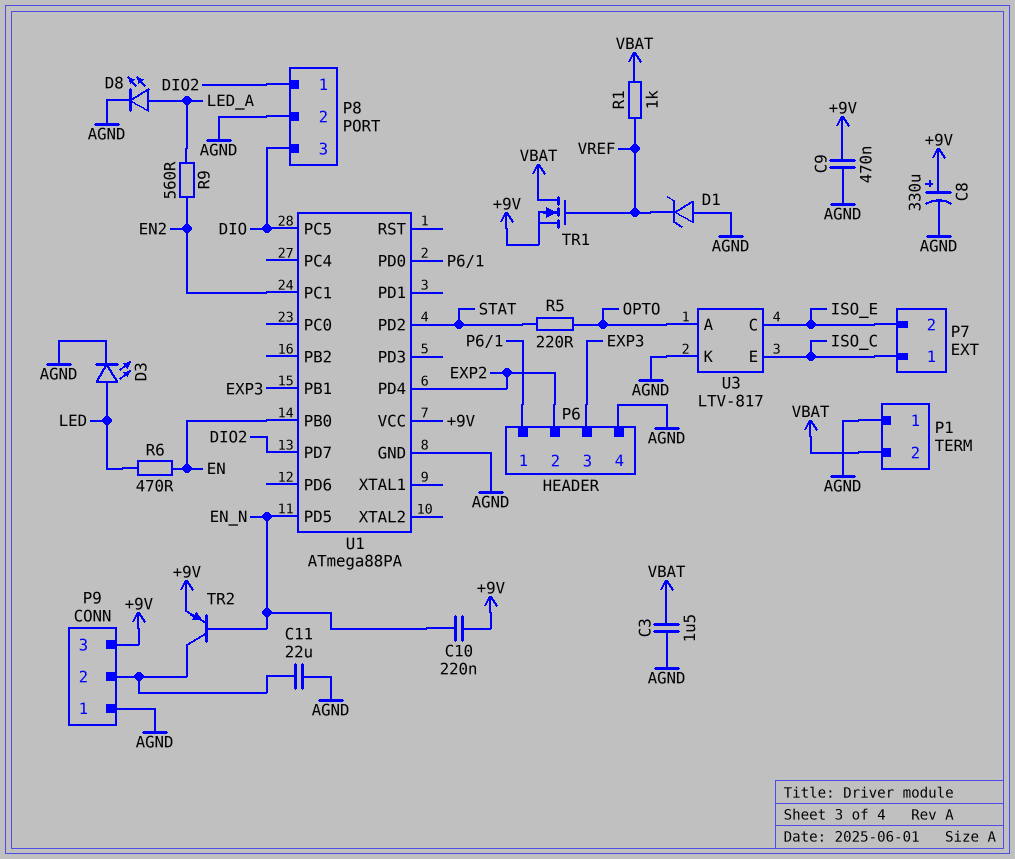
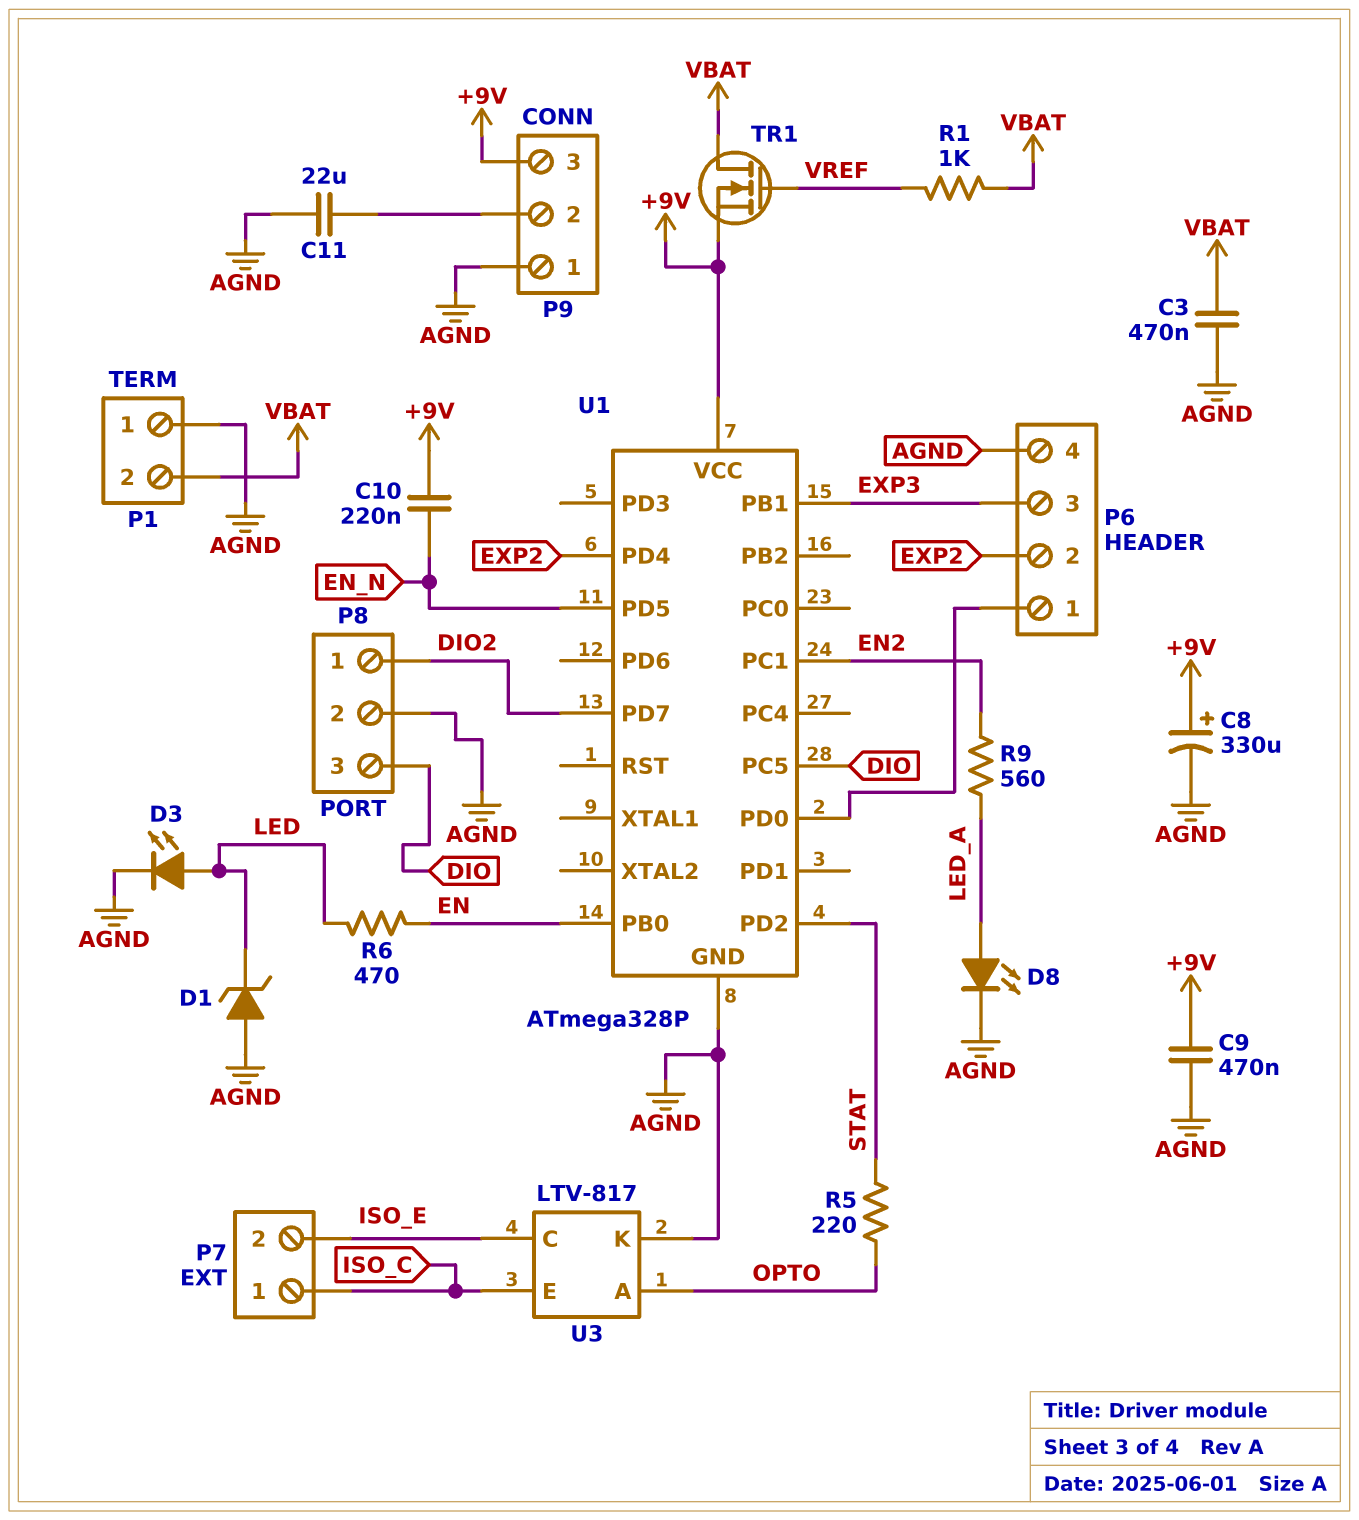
C3: 1.5uF (AGND, VBAT) -> 470nF (AGND, VBAT)
D1: zener (A AGND, K VREF) -> zener (A AGND, K LED)
TR2: PNP (B EN_N, C P9/2, E +9V) -> none
U1: ATmega88PA -> ATmega328P

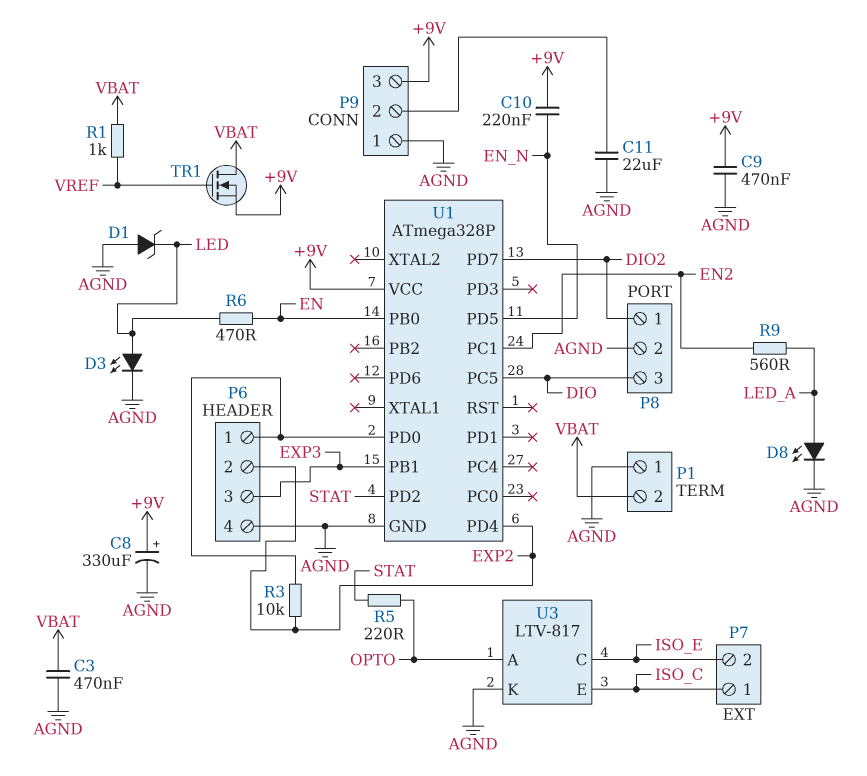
R3: none -> 10k (EXP2, P6/1)

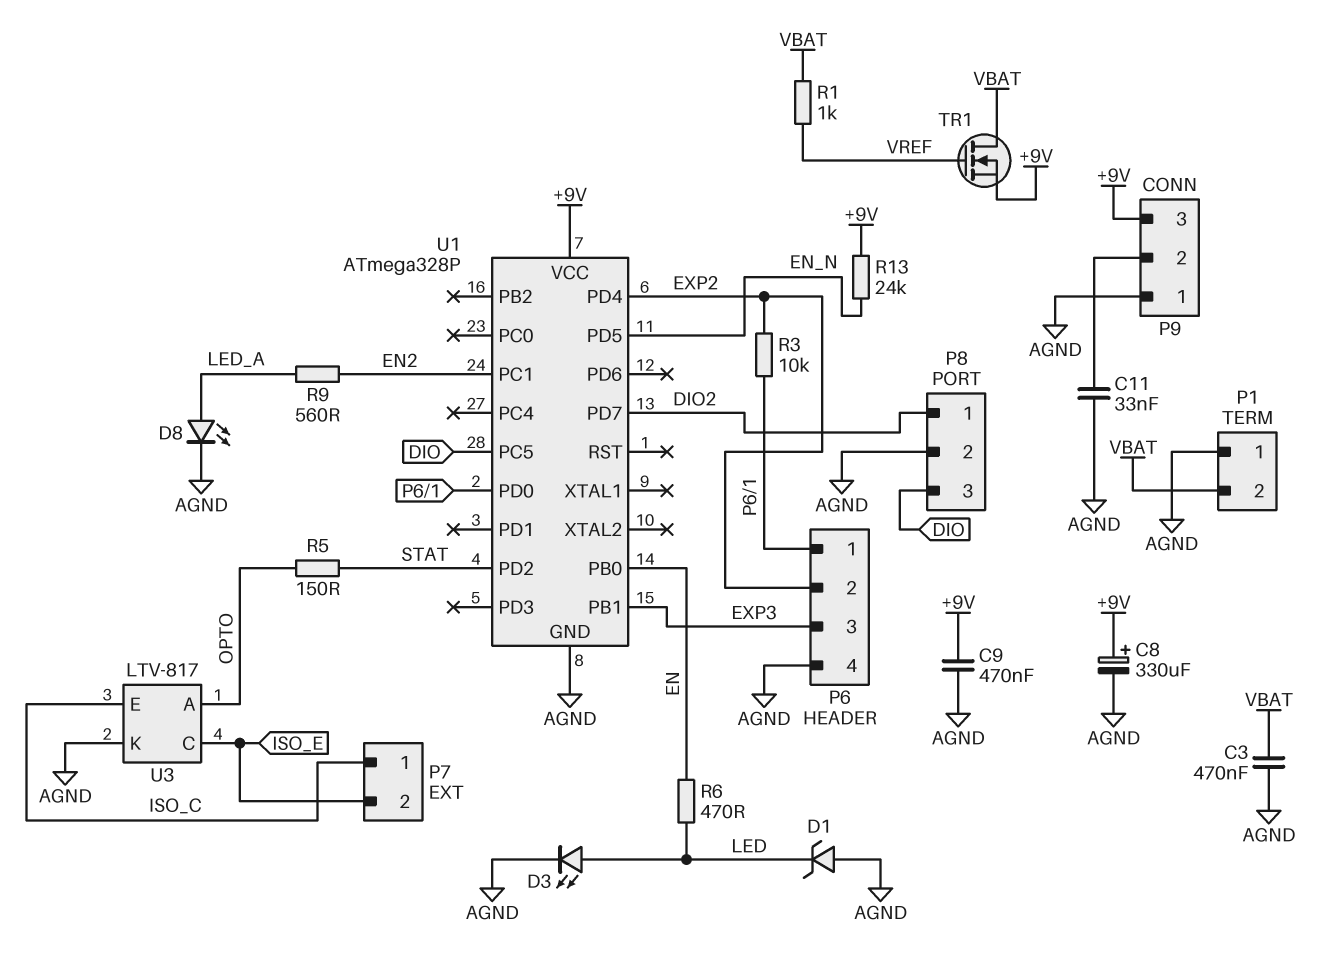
C10: 220nF (+9V, EN_N) -> none
C11: 22uF (AGND, P9/2) -> 33nF (AGND, P9/2)
R5: 220 (OPTO, STAT) -> 150 (OPTO, STAT)
R13: none -> 24k (+9V, EN_N)

